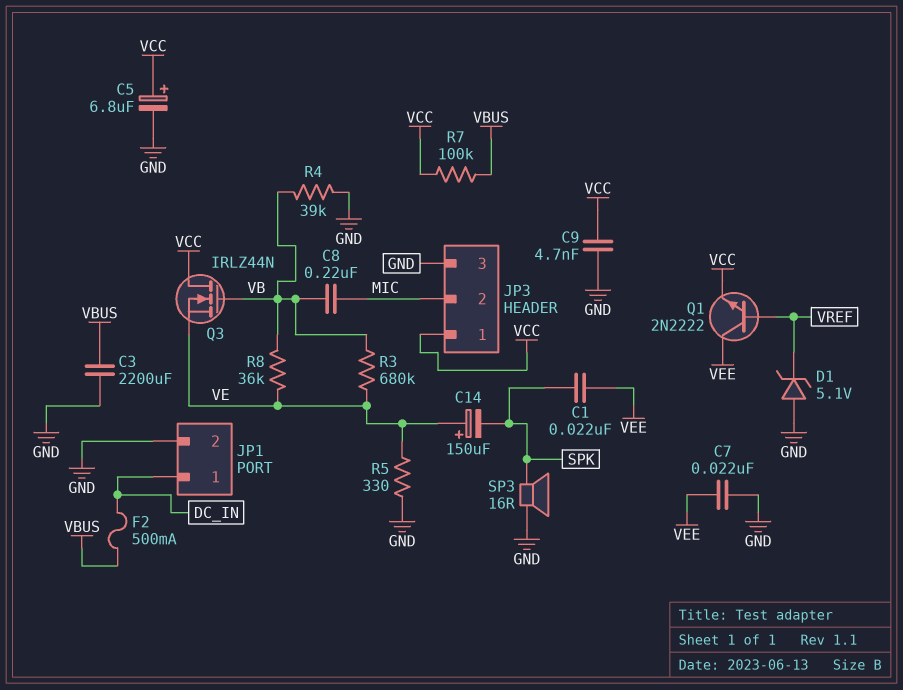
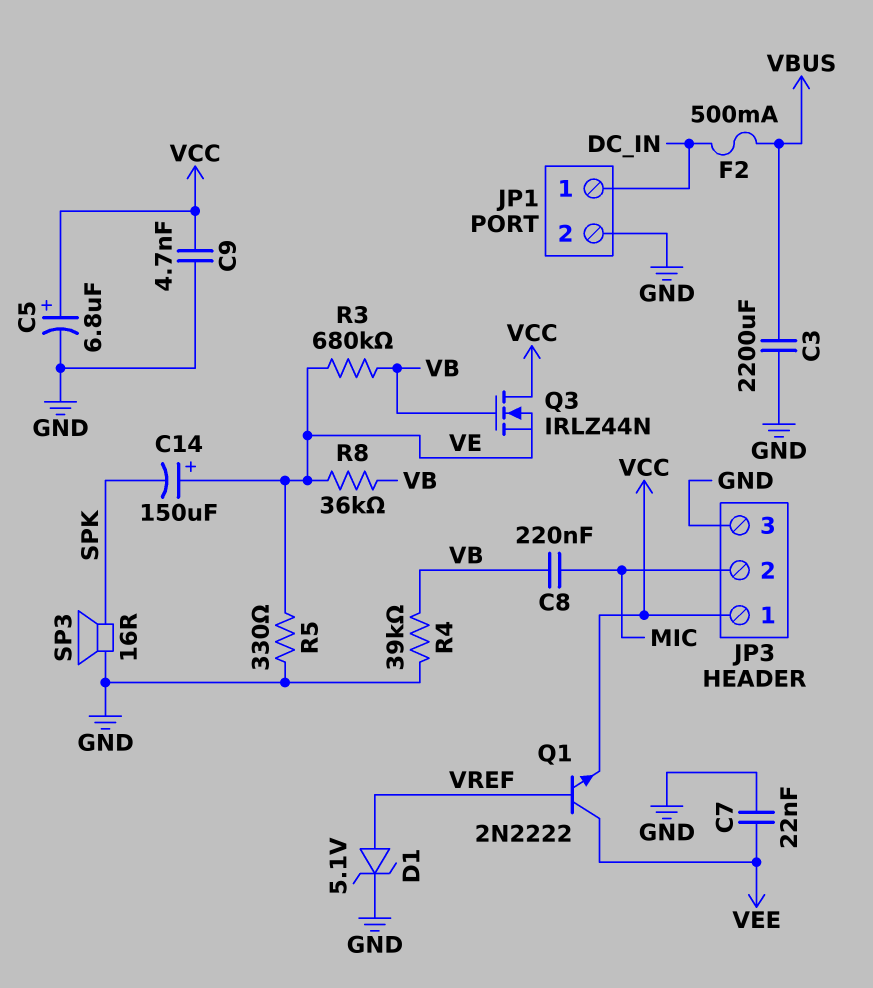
C1: 22nF (SPK, VEE) -> none
D1: zener 5.1V (A GND, K VREF) -> zener 5.1V (A VREF, K GND)
R7: 100k (VBUS, VCC) -> none

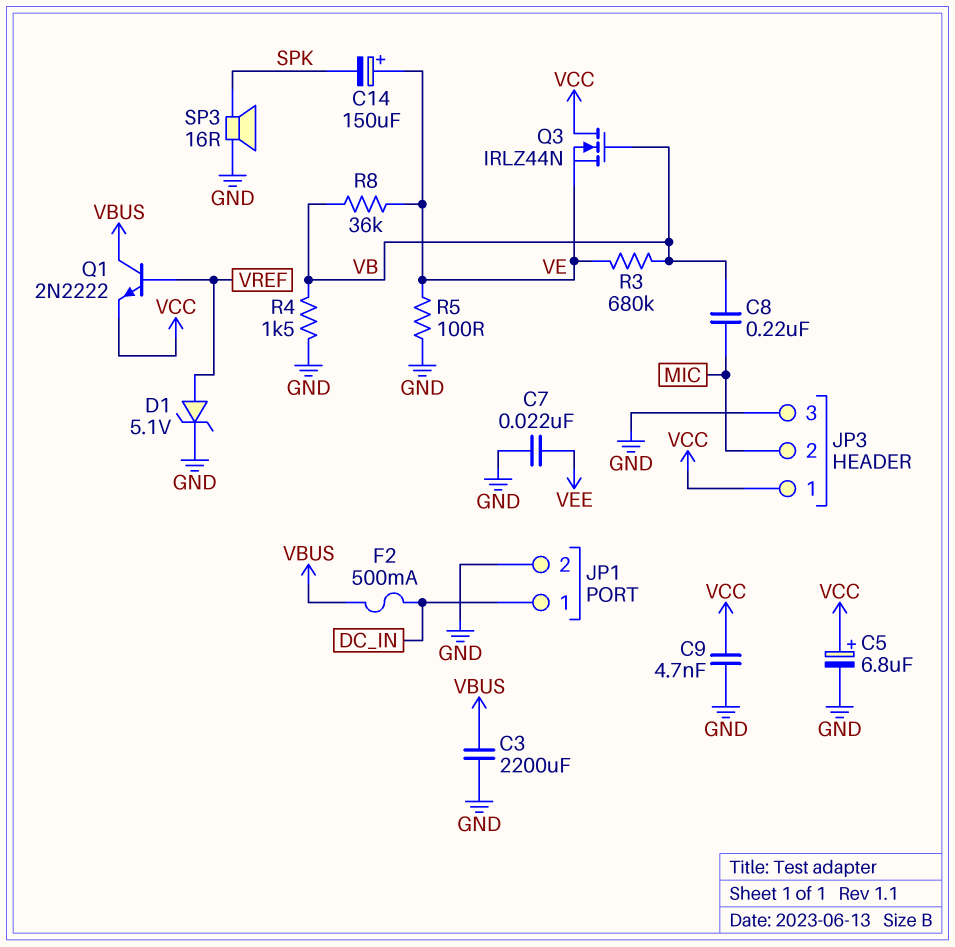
Q1: NPN 2N2222 (B VREF, C VEE, E VCC) -> NPN 2N2222 (B VREF, C VBUS, E VCC)
R4: 39k (GND, VB) -> 1.5k (GND, VB)
R5: 330 (GND, VE) -> 100 (GND, VE)

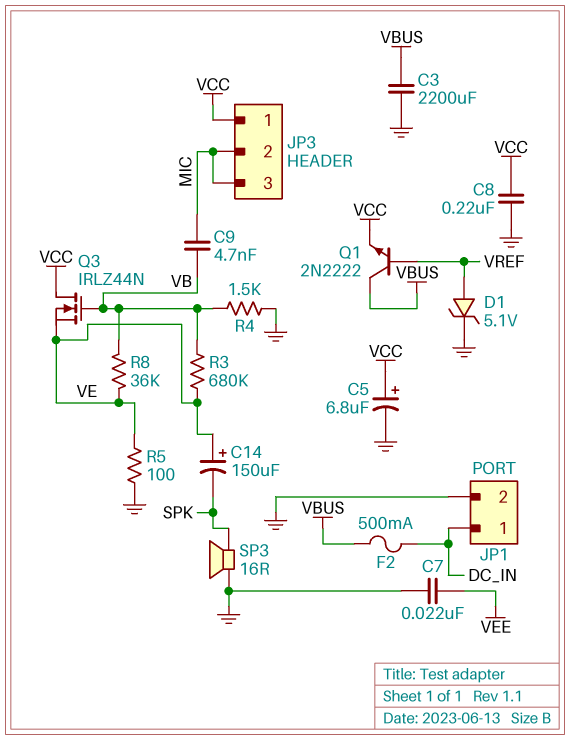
C8: 220nF (MIC, VB) -> 220nF (GND, VCC)
C9: 4.7nF (GND, VCC) -> 4.7nF (MIC, VB)
JP3 pin 3: GND -> MIC

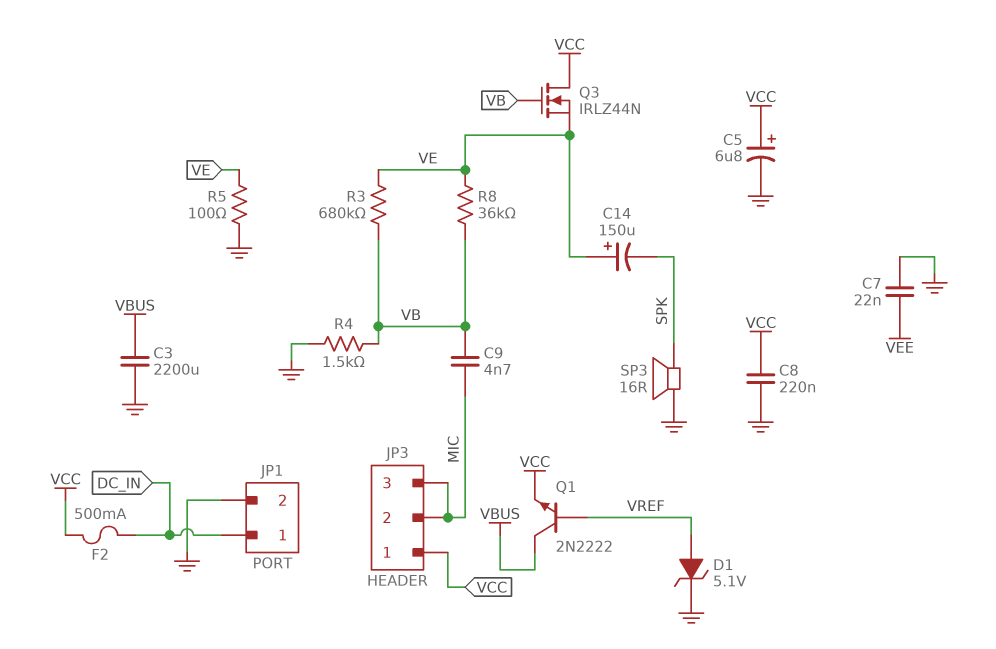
F2: 500mA (DC_IN, VBUS) -> 500mA (DC_IN, VCC)

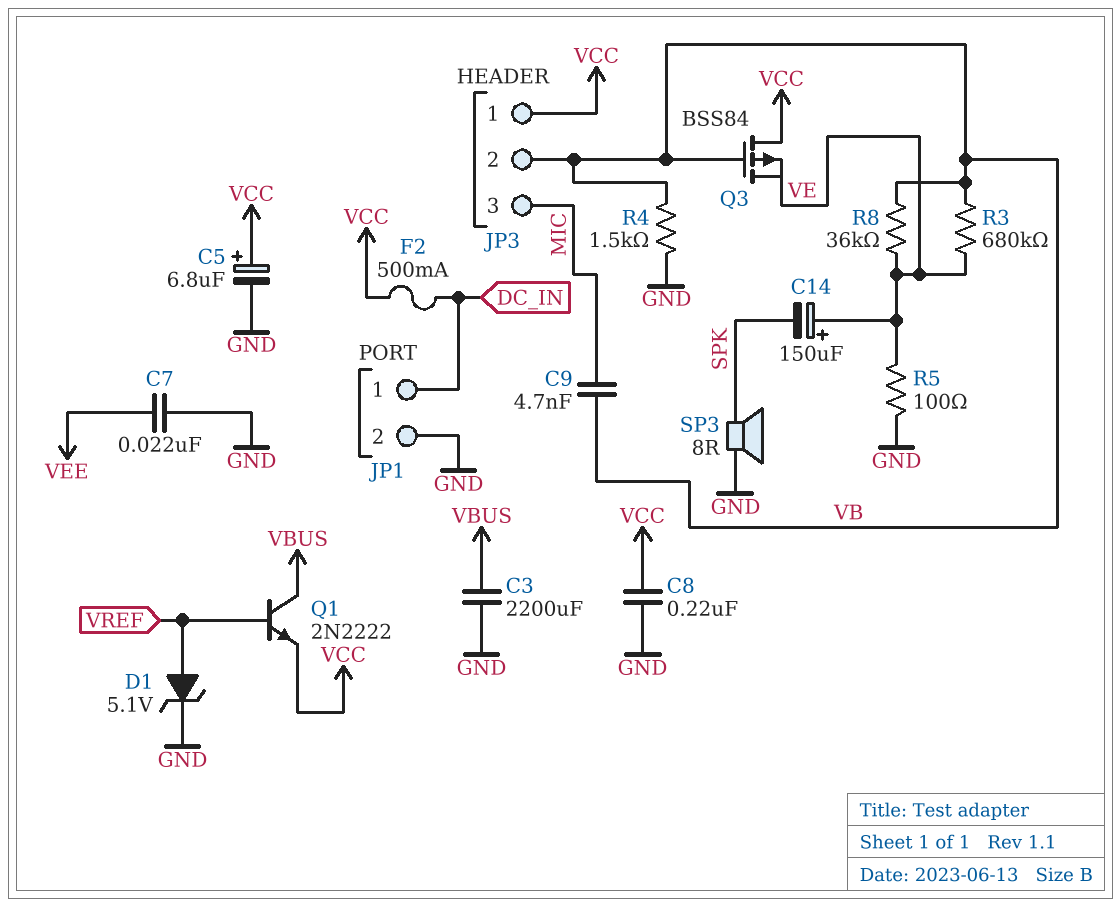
JP3 pin 2: MIC -> VB
Q3: NMOS IRLZ44N (G VB, D VCC, S VE) -> PMOS BSS84 (G VB, D VCC, S VE)
SP3: speaker 16R (GND, SPK) -> speaker 8R (GND, SPK)

